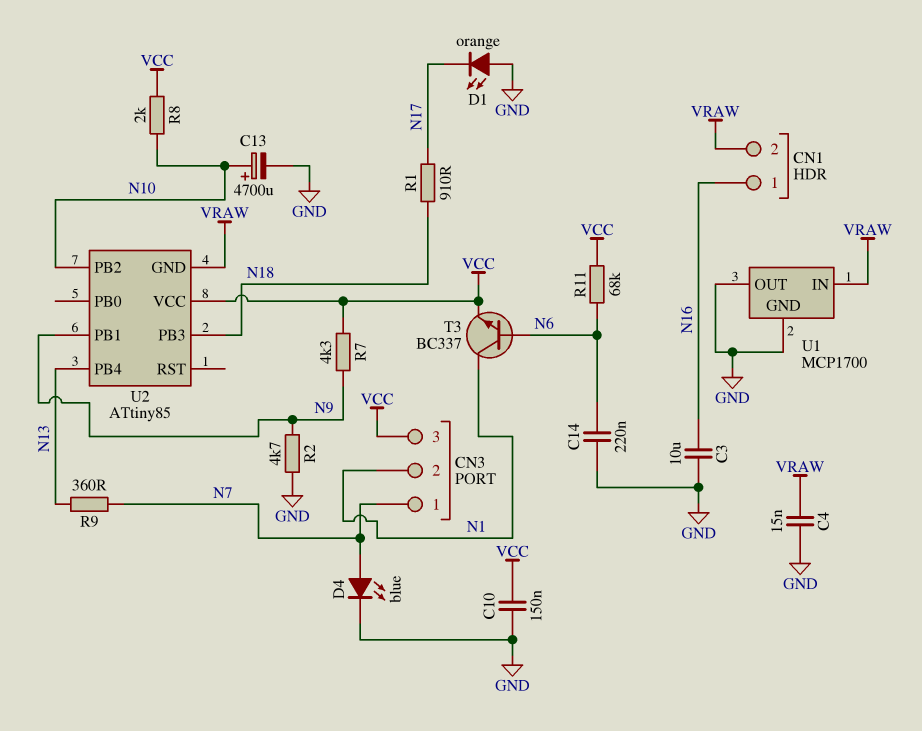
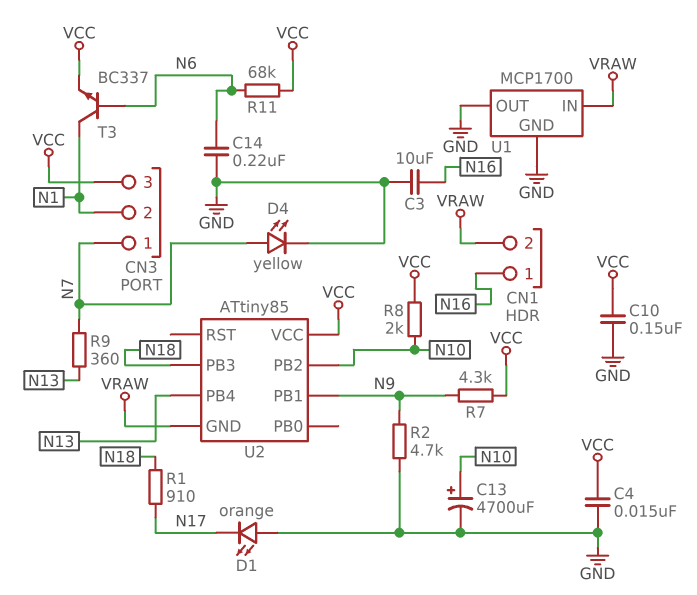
C4: 15nF (GND, VRAW) -> 15nF (GND, VCC)
D4: LED blue (A N7, K GND) -> LED yellow (A N7, K GND)

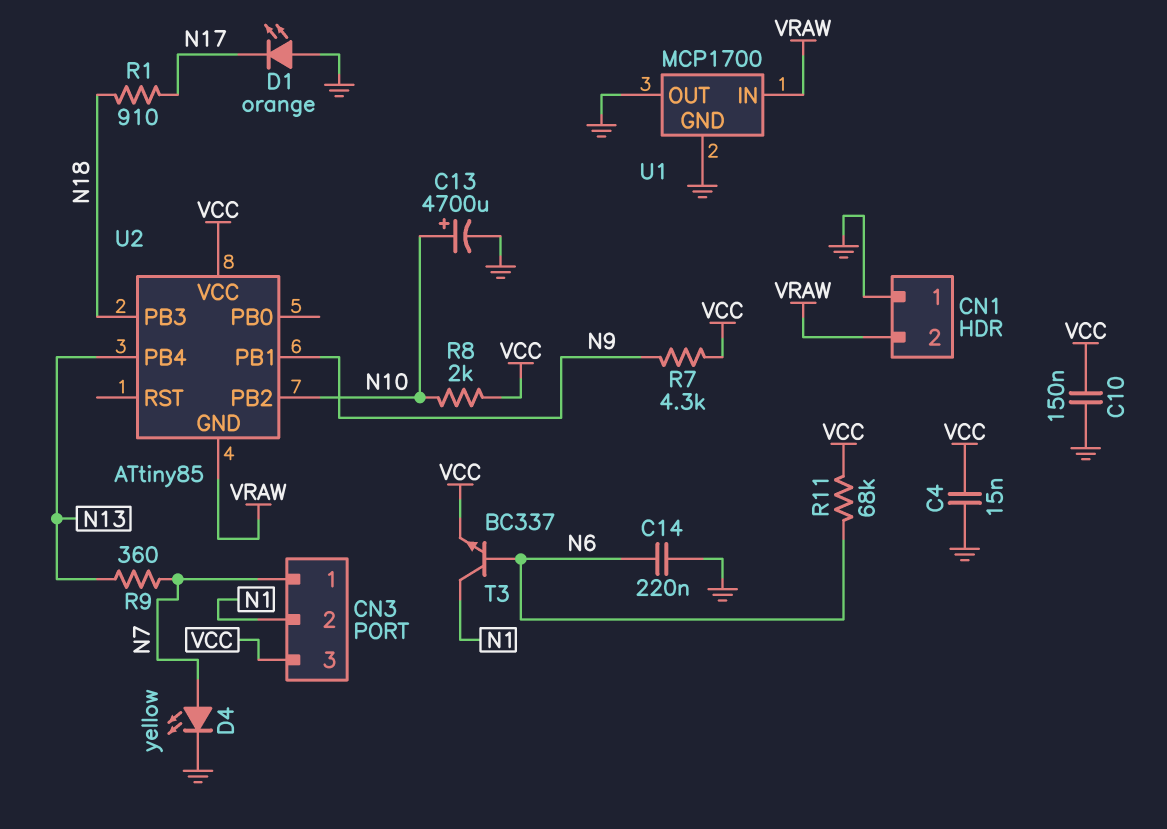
C3: 10uF (GND, N16) -> none
CN1 pin 1: N16 -> GND
R2: 4.7k (GND, N9) -> none

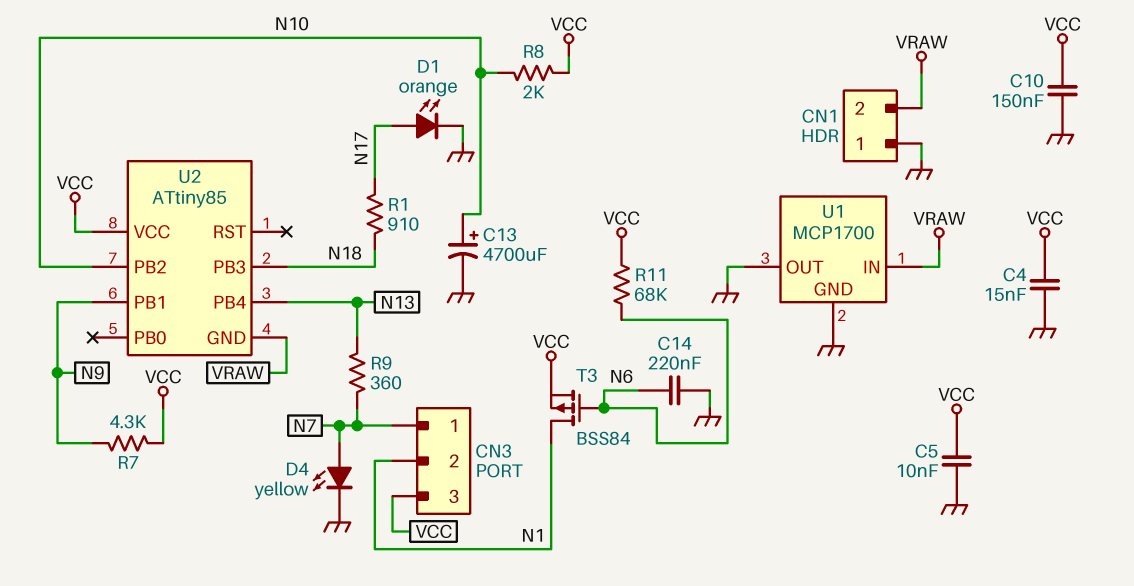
C5: none -> 10nF (GND, VCC)
D1: LED orange (A GND, K N17) -> LED orange (A N17, K GND)
T3: NPN BC337 (B N6, C N1, E VCC) -> PMOS BSS84 (G N6, D N1, S VCC)

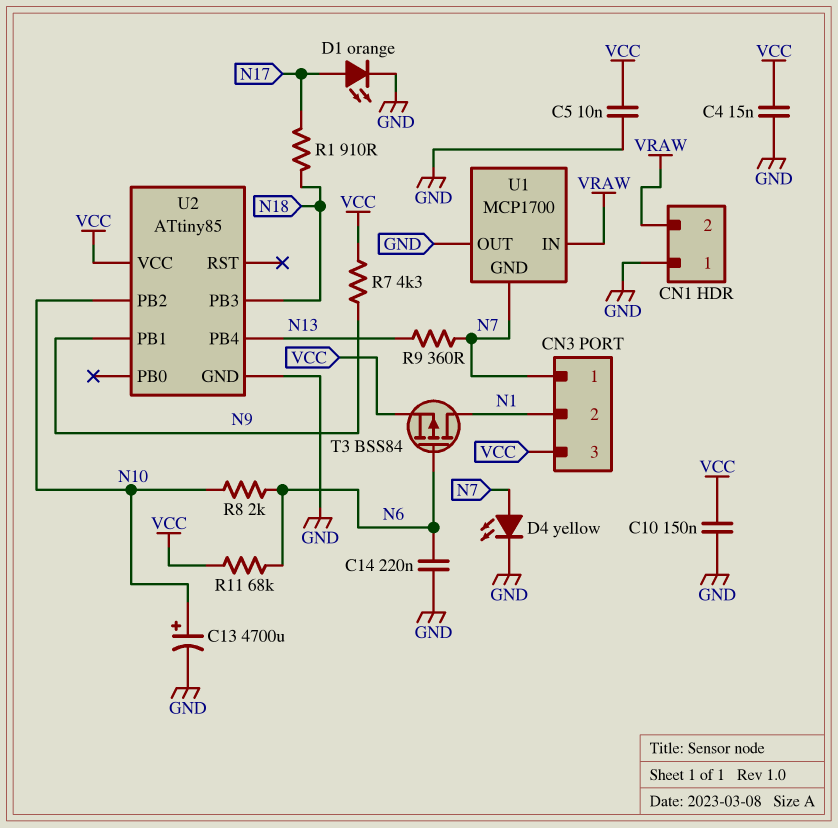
R8: 2k (N10, VCC) -> 2k (N6, N10)
U1 pin GND: GND -> N7
U2 pin GND: VRAW -> GND

